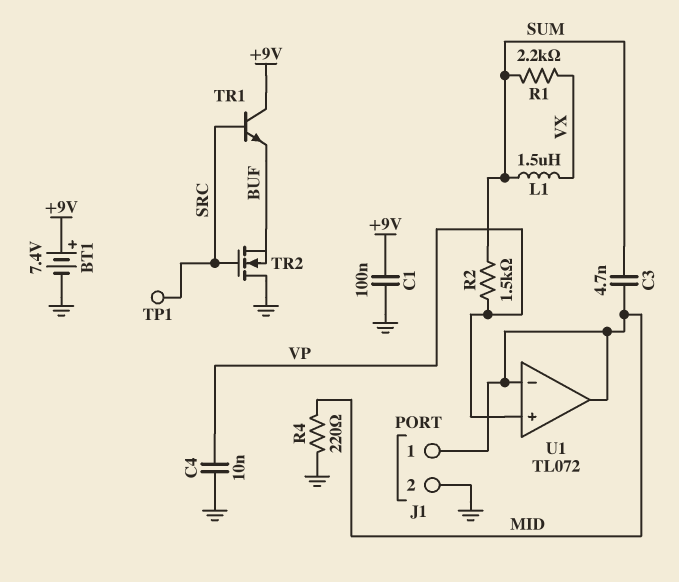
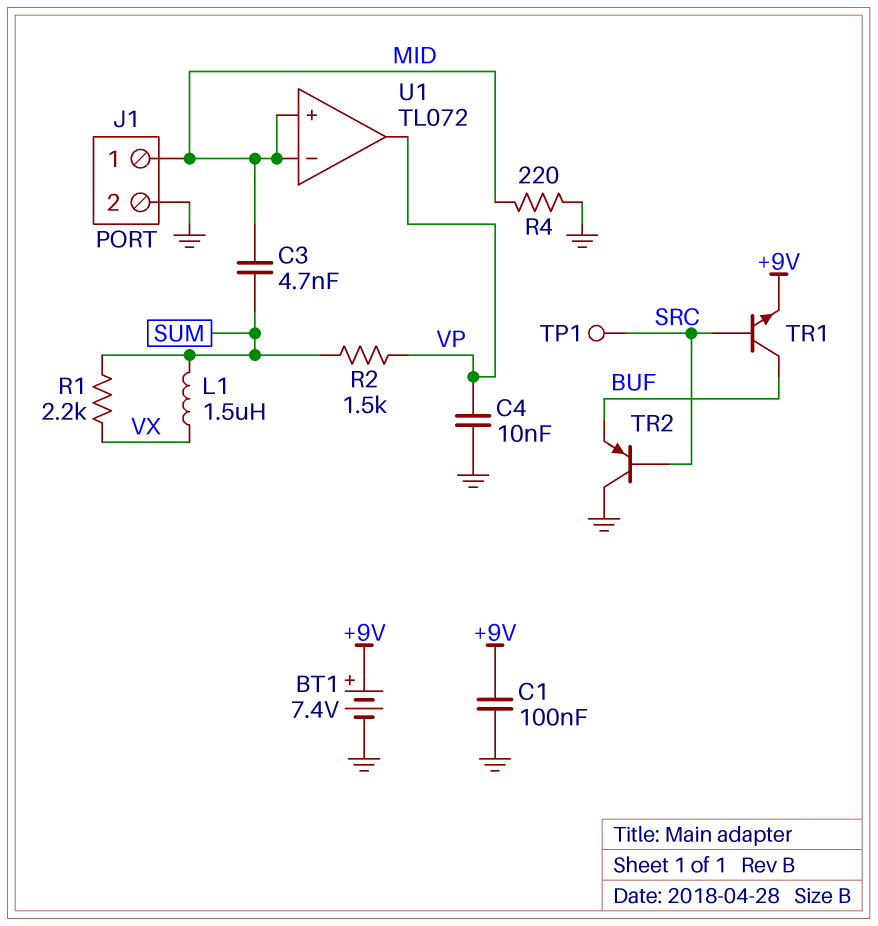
TR1: NPN (B SRC, C +9V, E BUF) -> NPN (B SRC, C BUF, E +9V)
TR2: NMOS (G SRC, D GND, S BUF) -> PNP (B SRC, C GND, E BUF)
U1 pin in+: VP -> MID
U1 pin out: MID -> VP

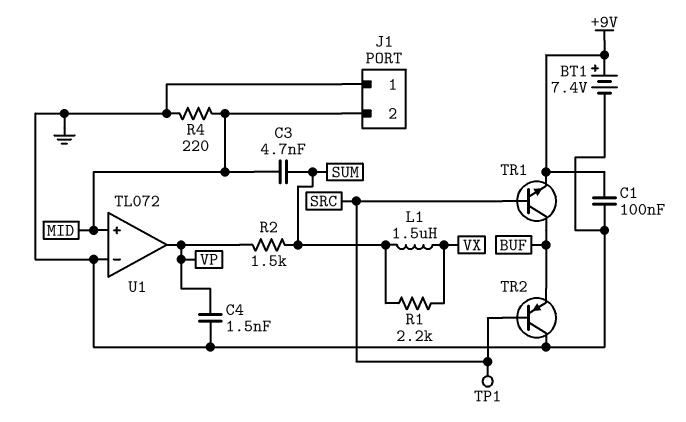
C4: 10nF (GND, VP) -> 1.5nF (GND, VP)
J1 pin 1: MID -> GND
J1 pin 2: GND -> MID
U1 pin in-: MID -> GND

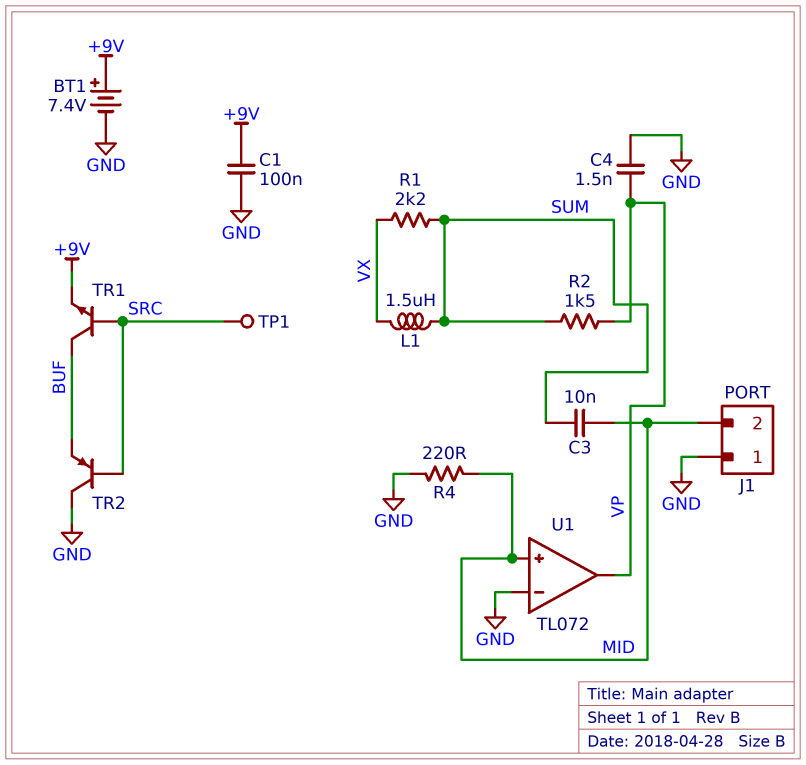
C3: 4.7nF (MID, SUM) -> 10nF (MID, SUM)

